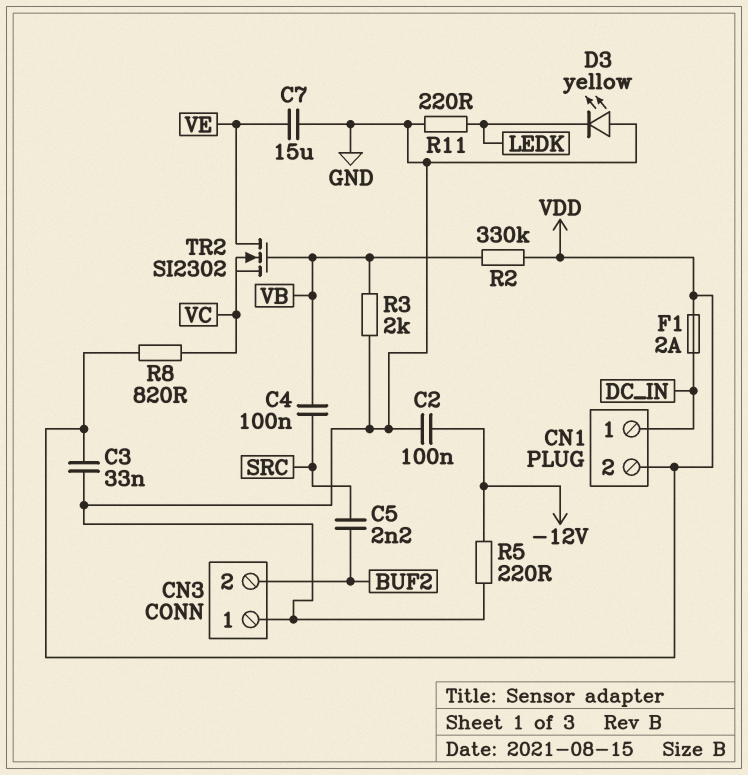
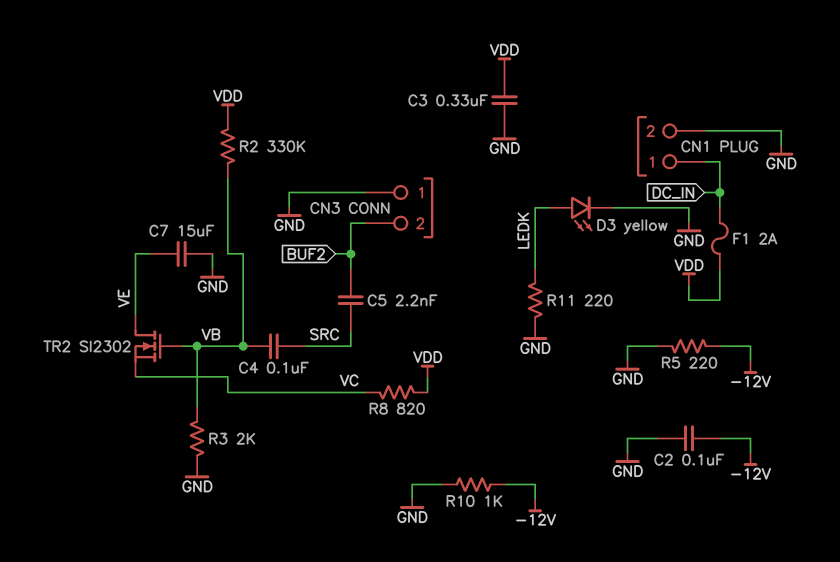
C3: 33nF (GND, VDD) -> 330nF (GND, VDD)
CN1 pin 2: VDD -> GND
D3: LED yellow (A GND, K LEDK) -> LED yellow (A LEDK, K GND)
R10: none -> 1k (-12V, GND)

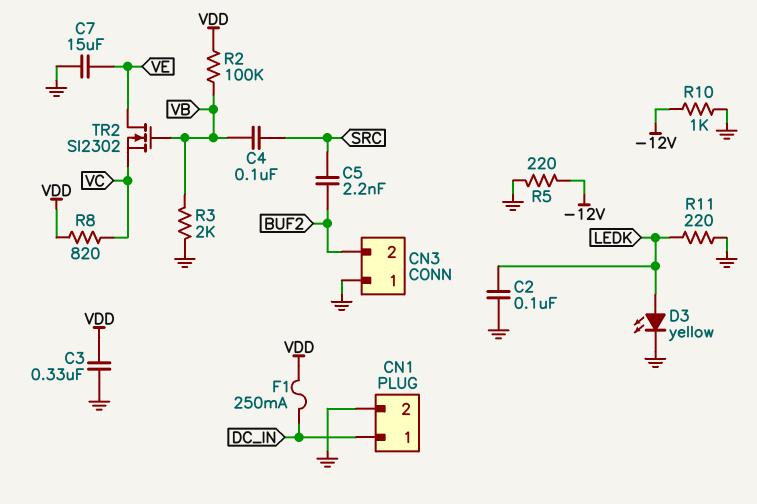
C2: 100nF (-12V, GND) -> 100nF (GND, LEDK)
F1: 2A (DC_IN, VDD) -> 250mA (DC_IN, VDD)
R2: 330k (VB, VDD) -> 100k (VB, VDD)

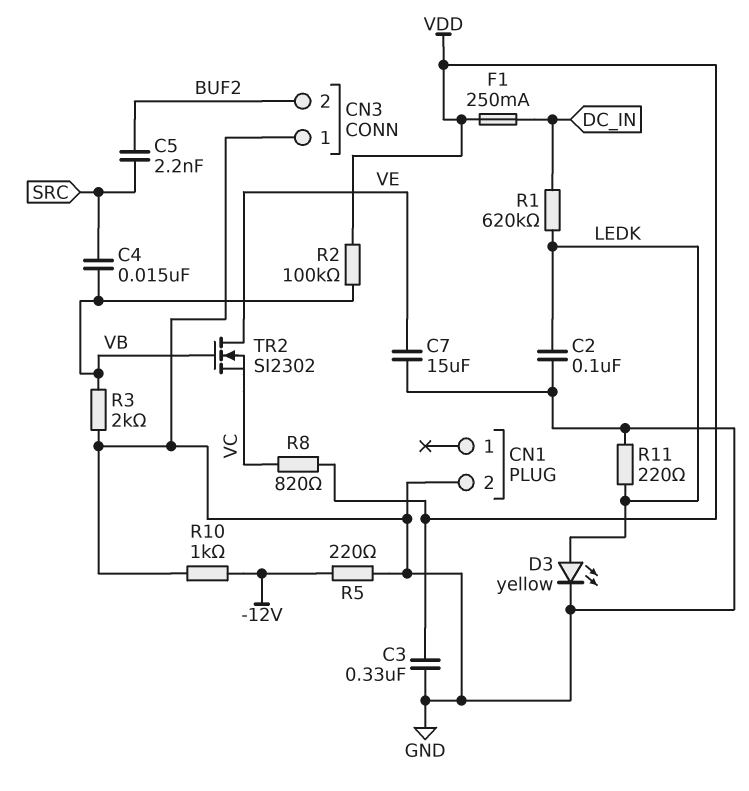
C4: 100nF (SRC, VB) -> 15nF (SRC, VB)
CN1 pin 1: DC_IN -> none
R1: none -> 620k (DC_IN, LEDK)

